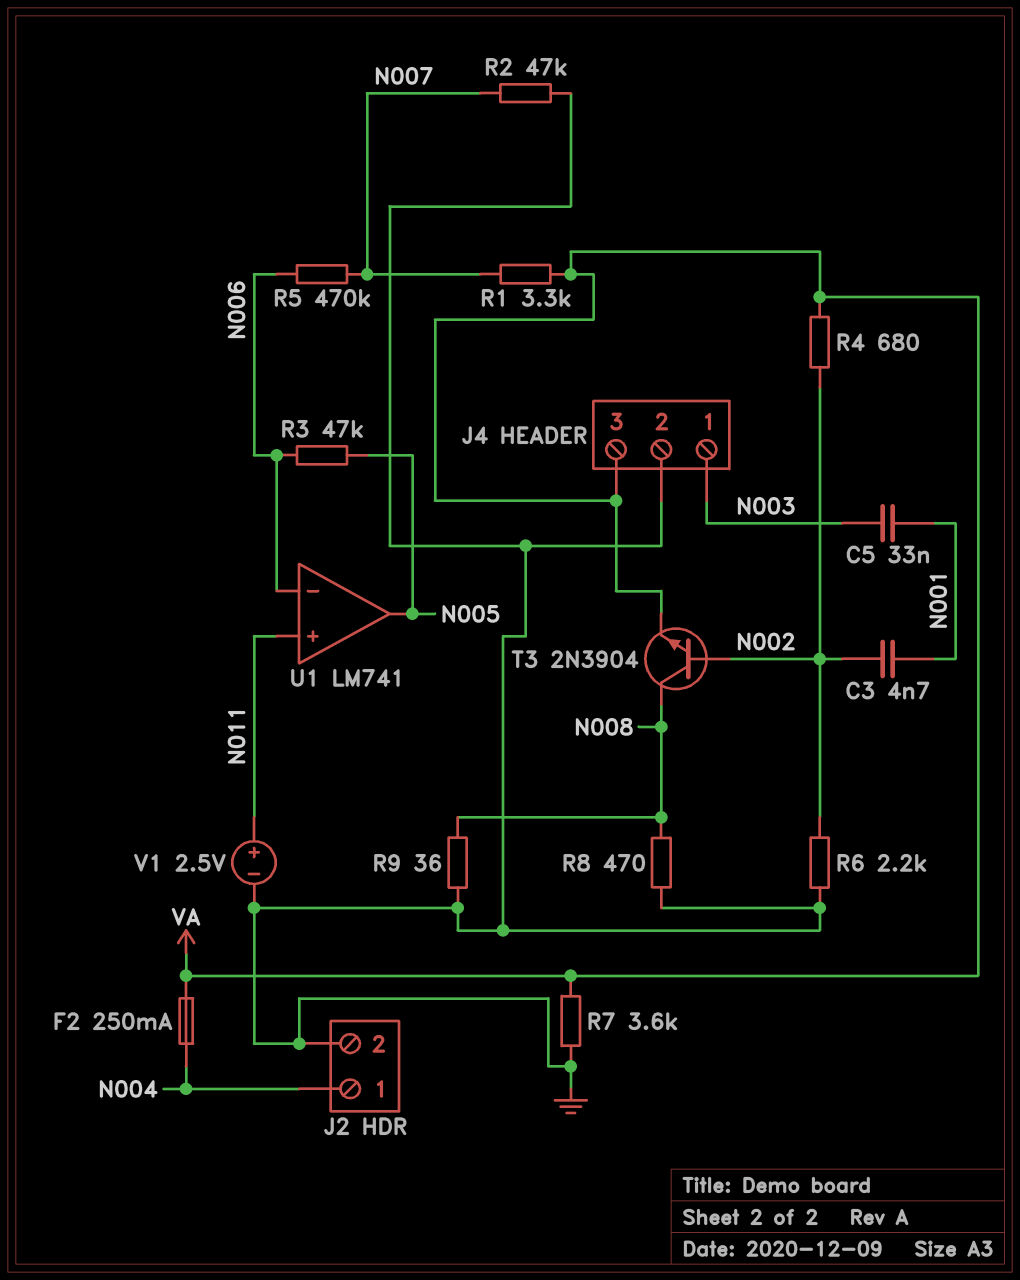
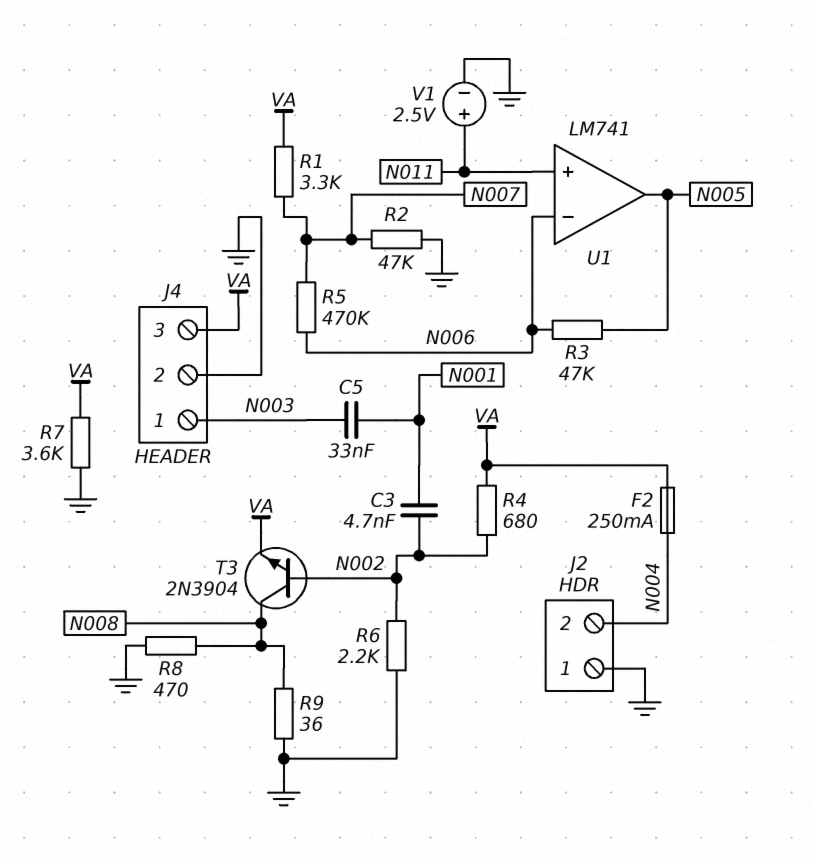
J2 pin 1: N004 -> GND
J2 pin 2: GND -> N004

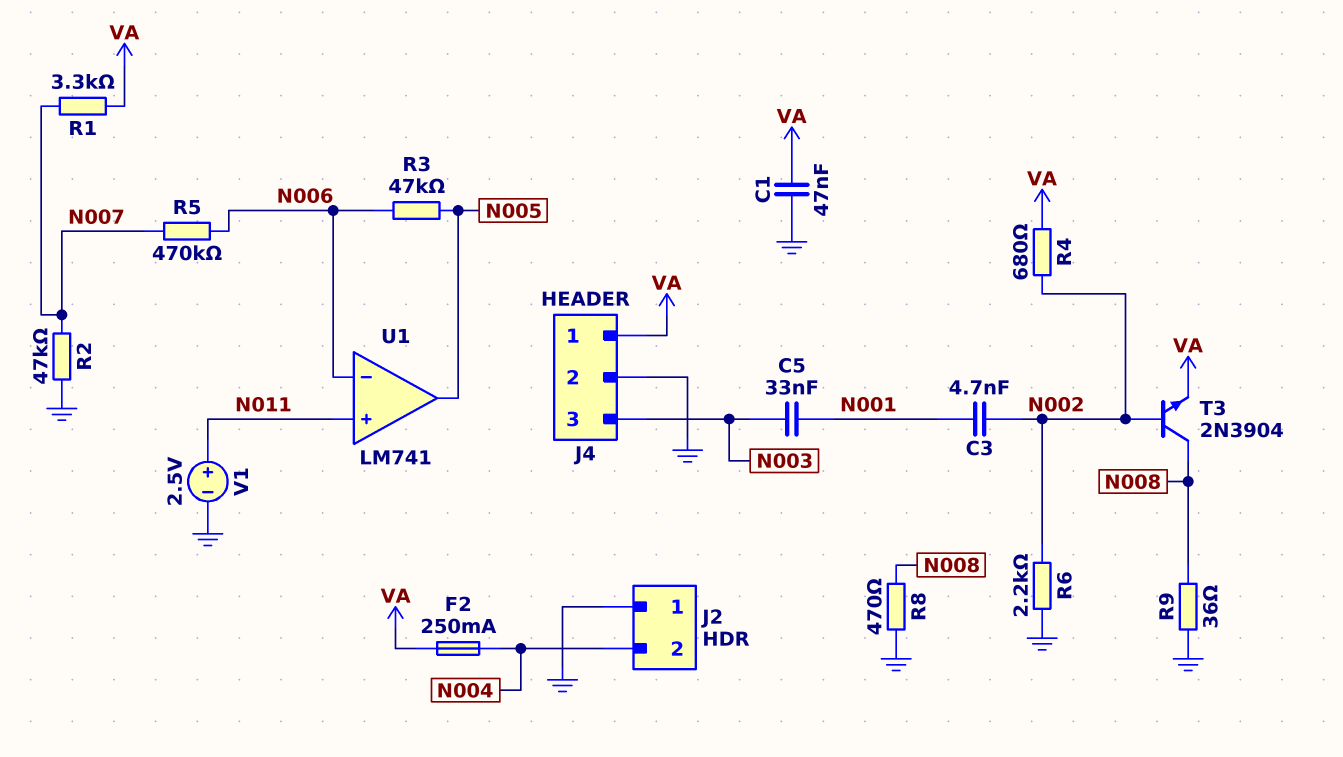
C1: none -> 47nF (GND, VA)
J4 pin 1: N003 -> VA
J4 pin 3: VA -> N003
R7: 3.6k (GND, VA) -> none

